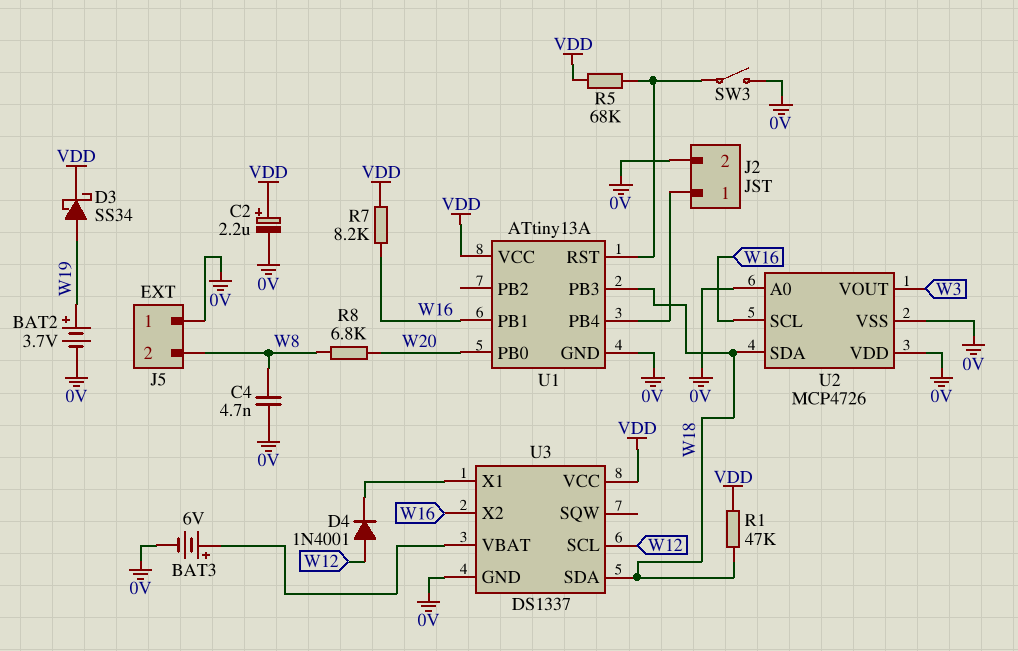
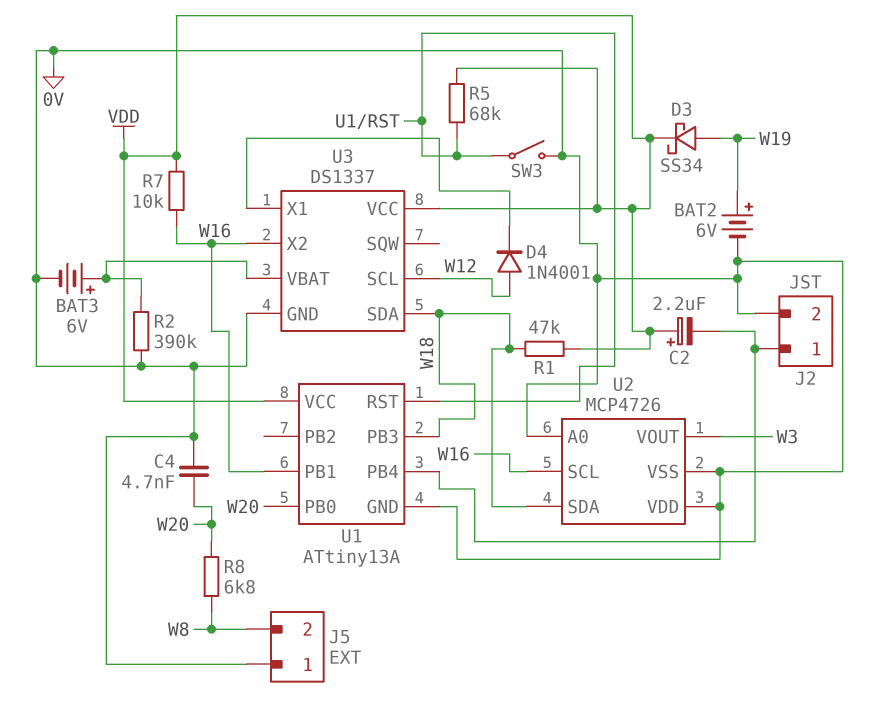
BAT2: 3.7V (plus W19, minus 0V) -> 6V (plus W19, minus 0V)
C2: 2.2uF (plus VDD, minus 0V) -> 2.2uF (plus VDD, minus J2/1)
C4: 4.7nF (0V, W8) -> 4.7nF (0V, W20)
R2: none -> 390k (0V, U3/VBAT)
R7: 8.2k (VDD, W16) -> 10k (VDD, W16)

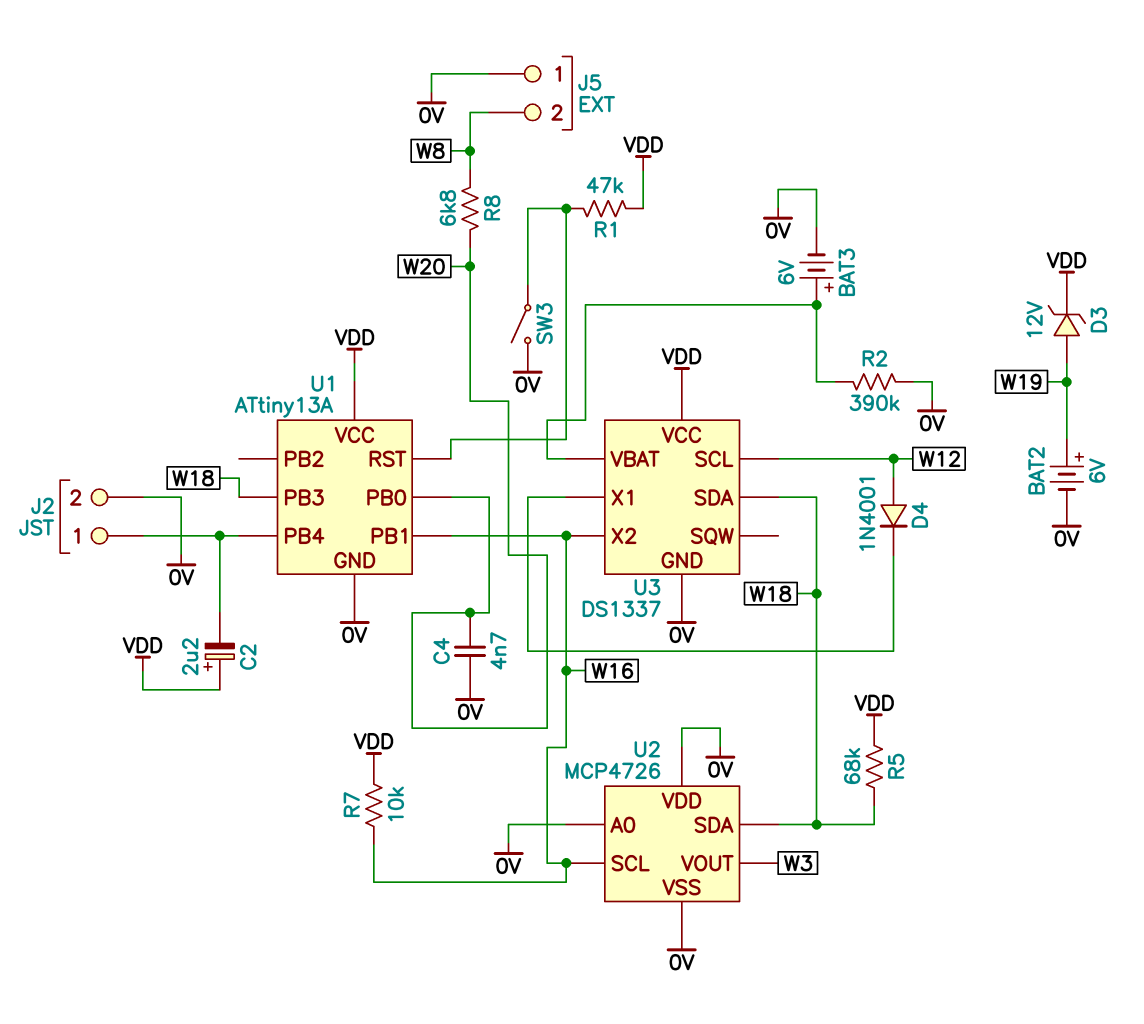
D3: schottky SS34 (A W19, K VDD) -> zener 12V (A W19, K VDD)
R1: 47k (VDD, W18) -> 47k (U1/RST, VDD)
R5: 68k (U1/RST, VDD) -> 68k (VDD, W18)

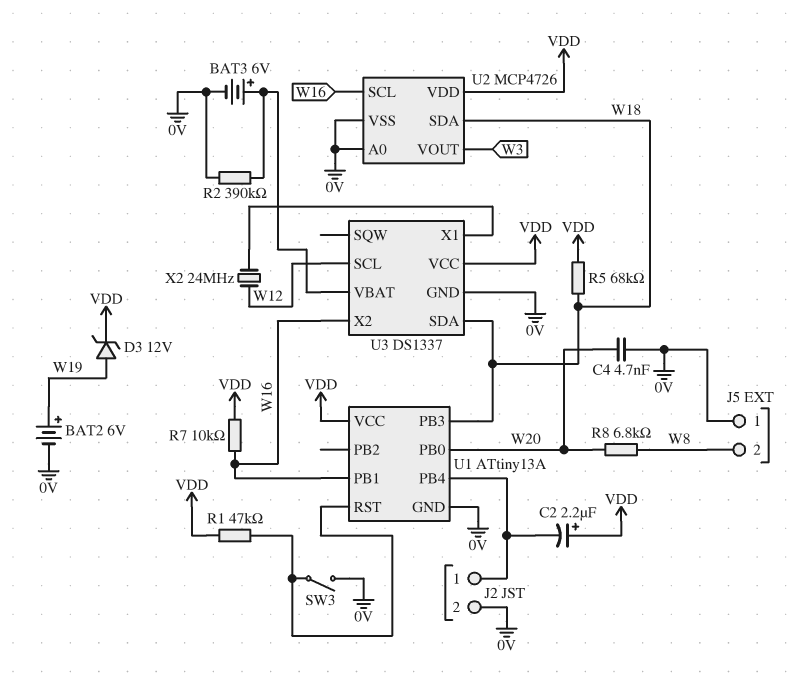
D4: diode 1N4001 (A W12, K U3/X1) -> none
U2 pin VDD: 0V -> VDD
X2: none -> 24MHz (U3/X1, W12)

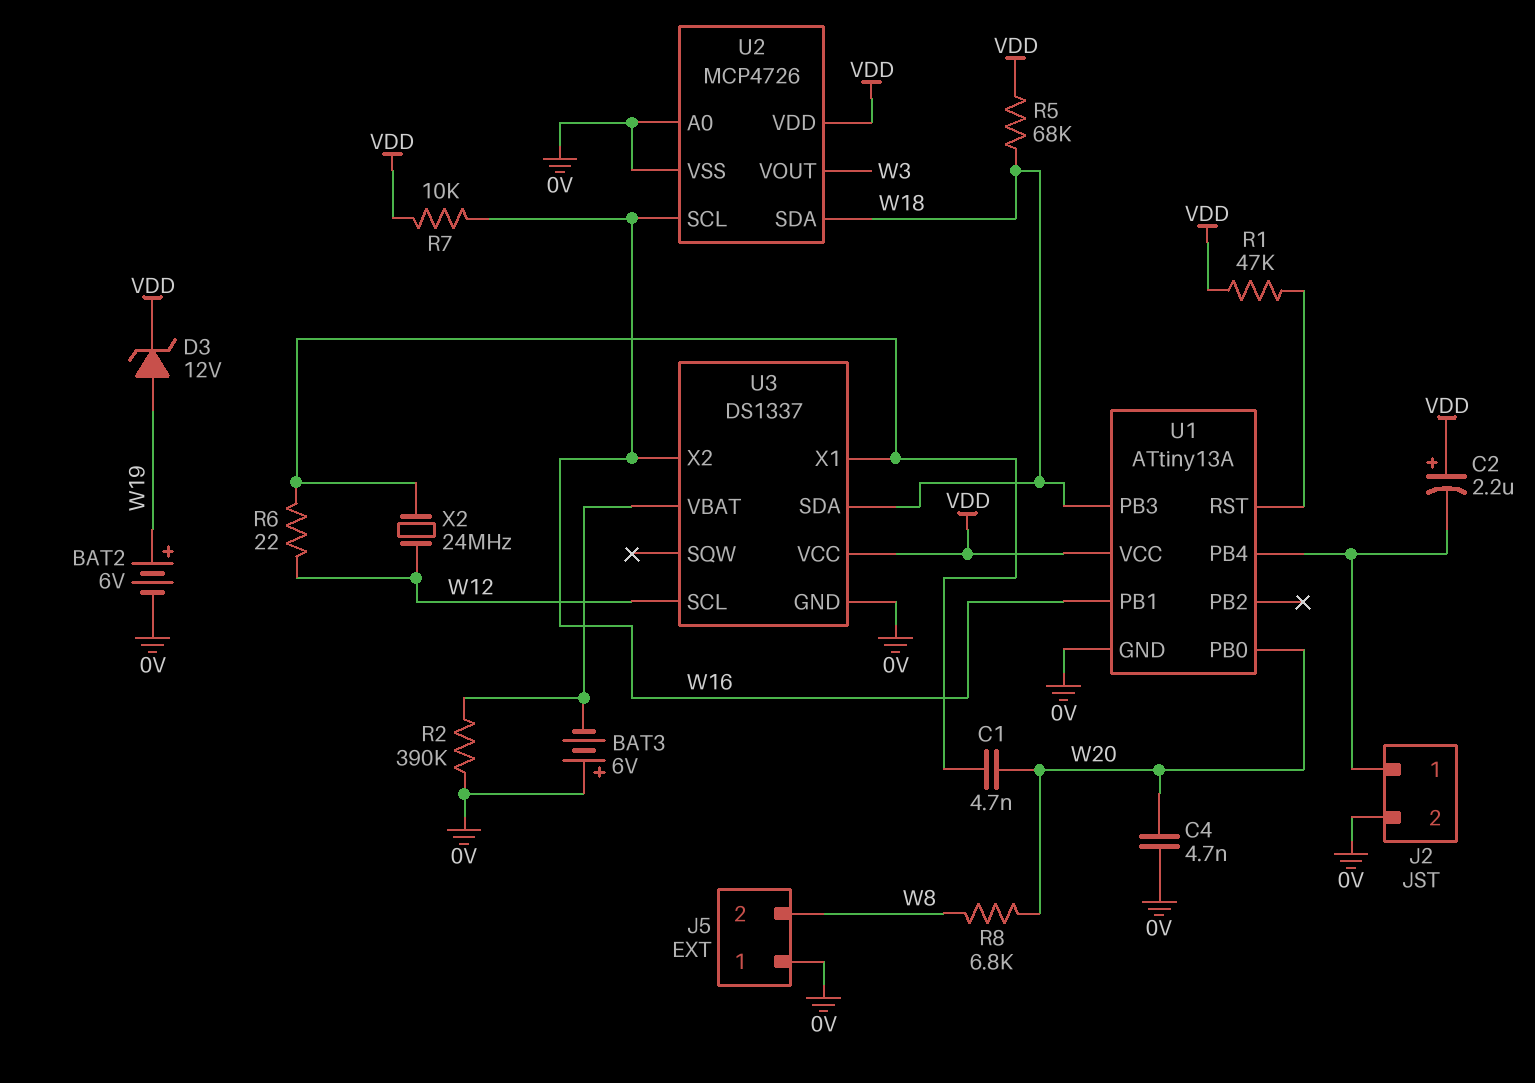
BAT3: 6V (plus U3/VBAT, minus 0V) -> 6V (plus 0V, minus U3/VBAT)
C1: none -> 4.7nF (U3/X1, W20)
R6: none -> 22 (U3/X1, W12)
SW3: switch (0V, U1/RST) -> none

